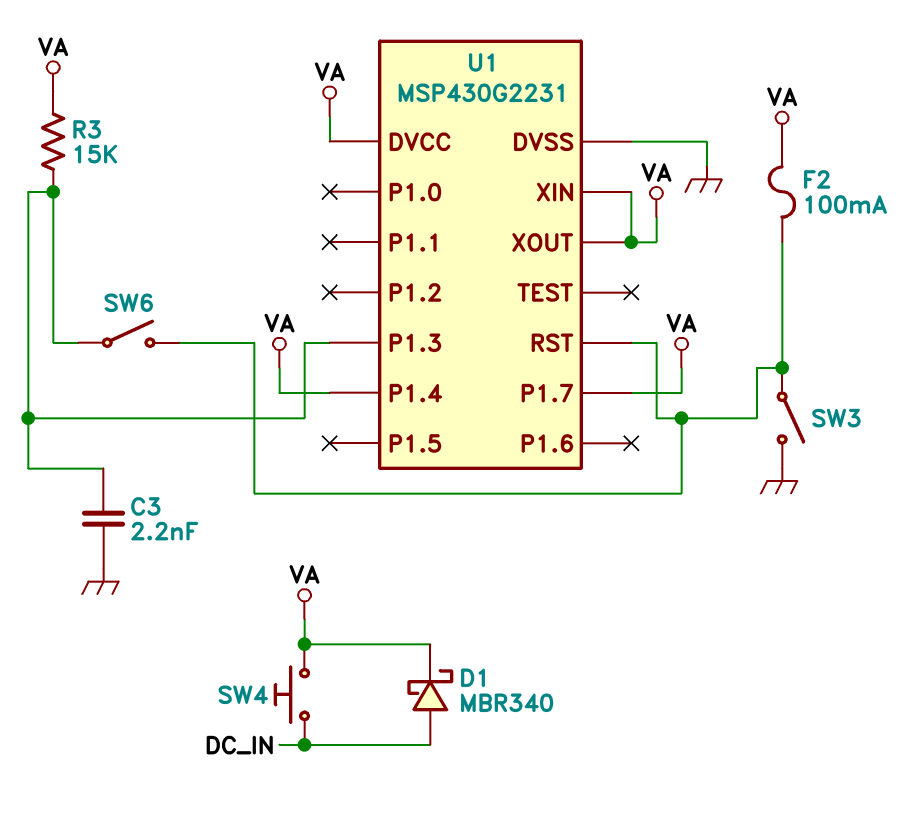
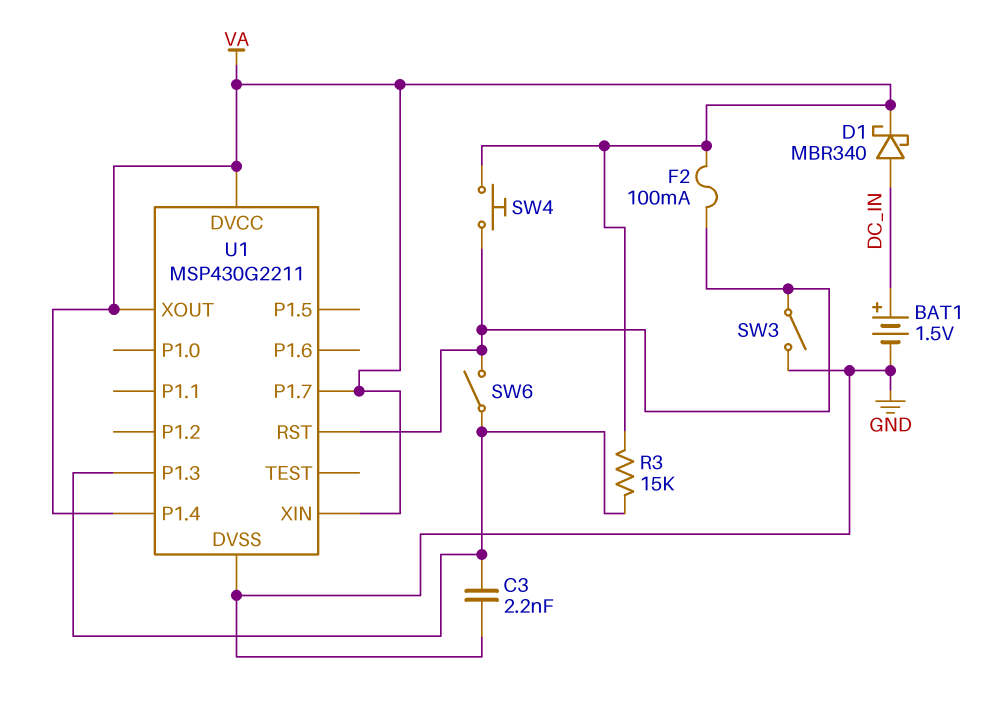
BAT1: none -> 1.5V (plus DC_IN, minus GND)
SW4: button (DC_IN, VA) -> button (U1/RST, VA)
U1: MSP430G2231 -> MSP430G2211

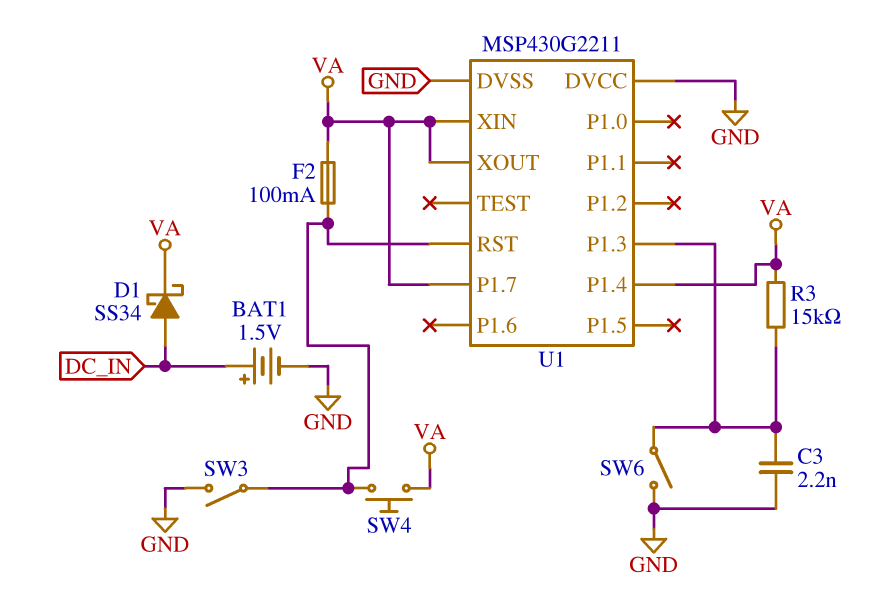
D1: schottky MBR340 (A DC_IN, K VA) -> schottky SS34 (A DC_IN, K VA)
SW6: switch (U1/P1.3, U1/RST) -> switch (GND, U1/P1.3)
U1 pin DVCC: VA -> GND

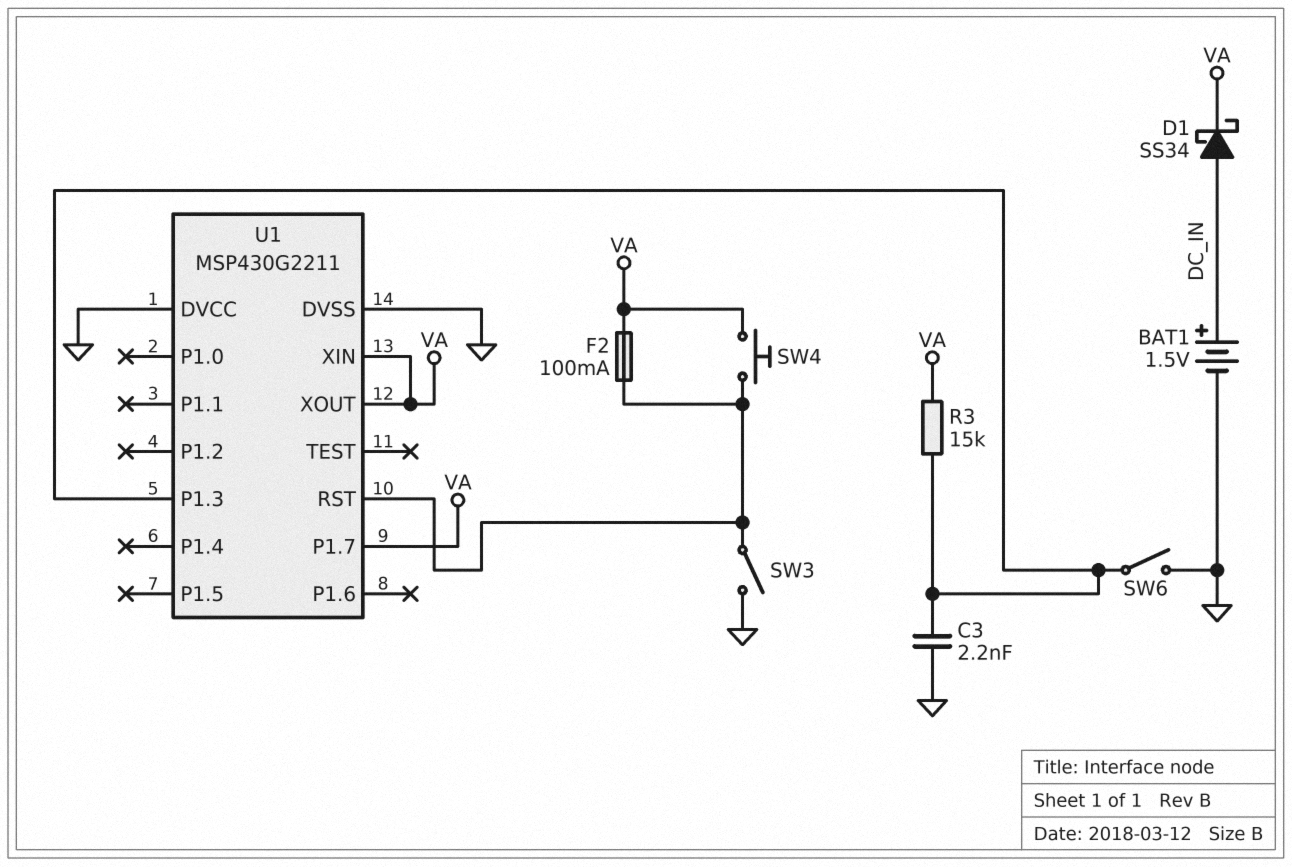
U1 pin P1.4: VA -> none

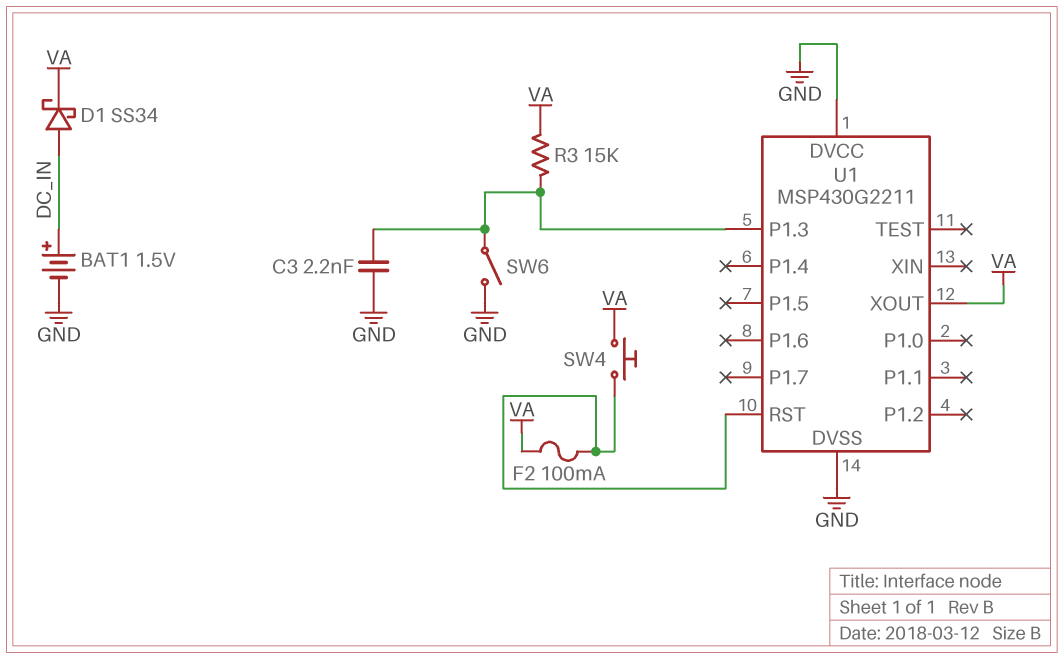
SW3: switch (GND, U1/RST) -> none
U1 pin P1.7: VA -> none
U1 pin XIN: VA -> none

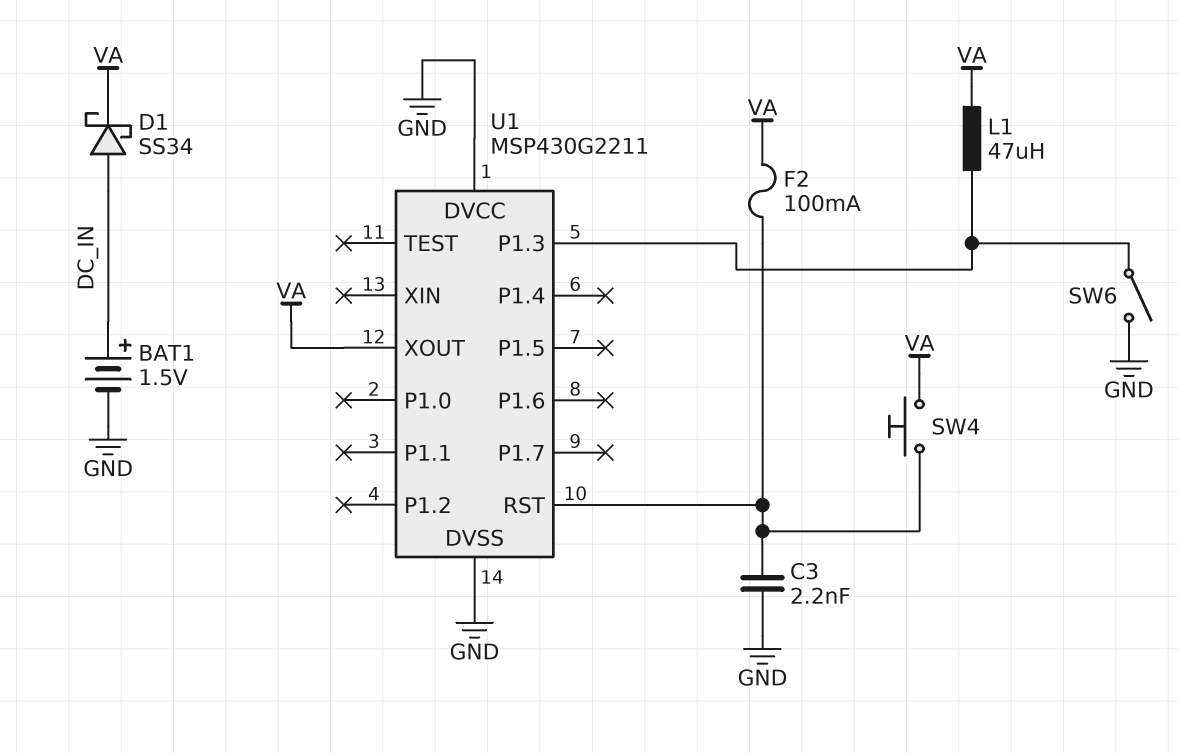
C3: 2.2nF (GND, U1/P1.3) -> 2.2nF (GND, U1/RST)
L1: none -> 47uH (U1/P1.3, VA)
R3: 15k (U1/P1.3, VA) -> none

